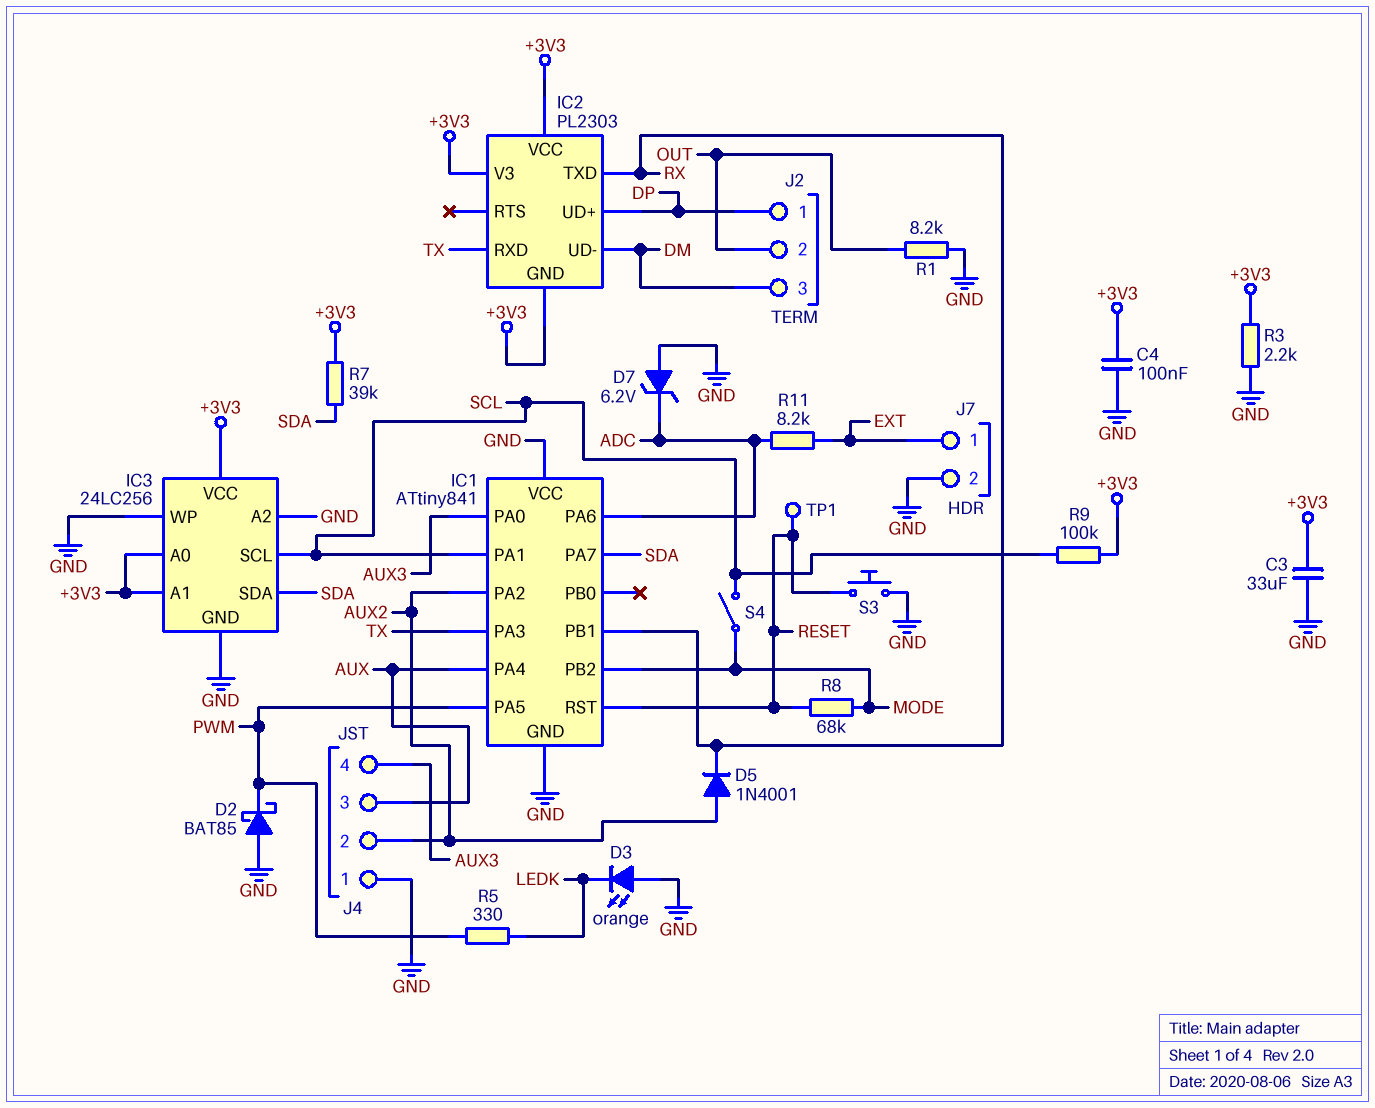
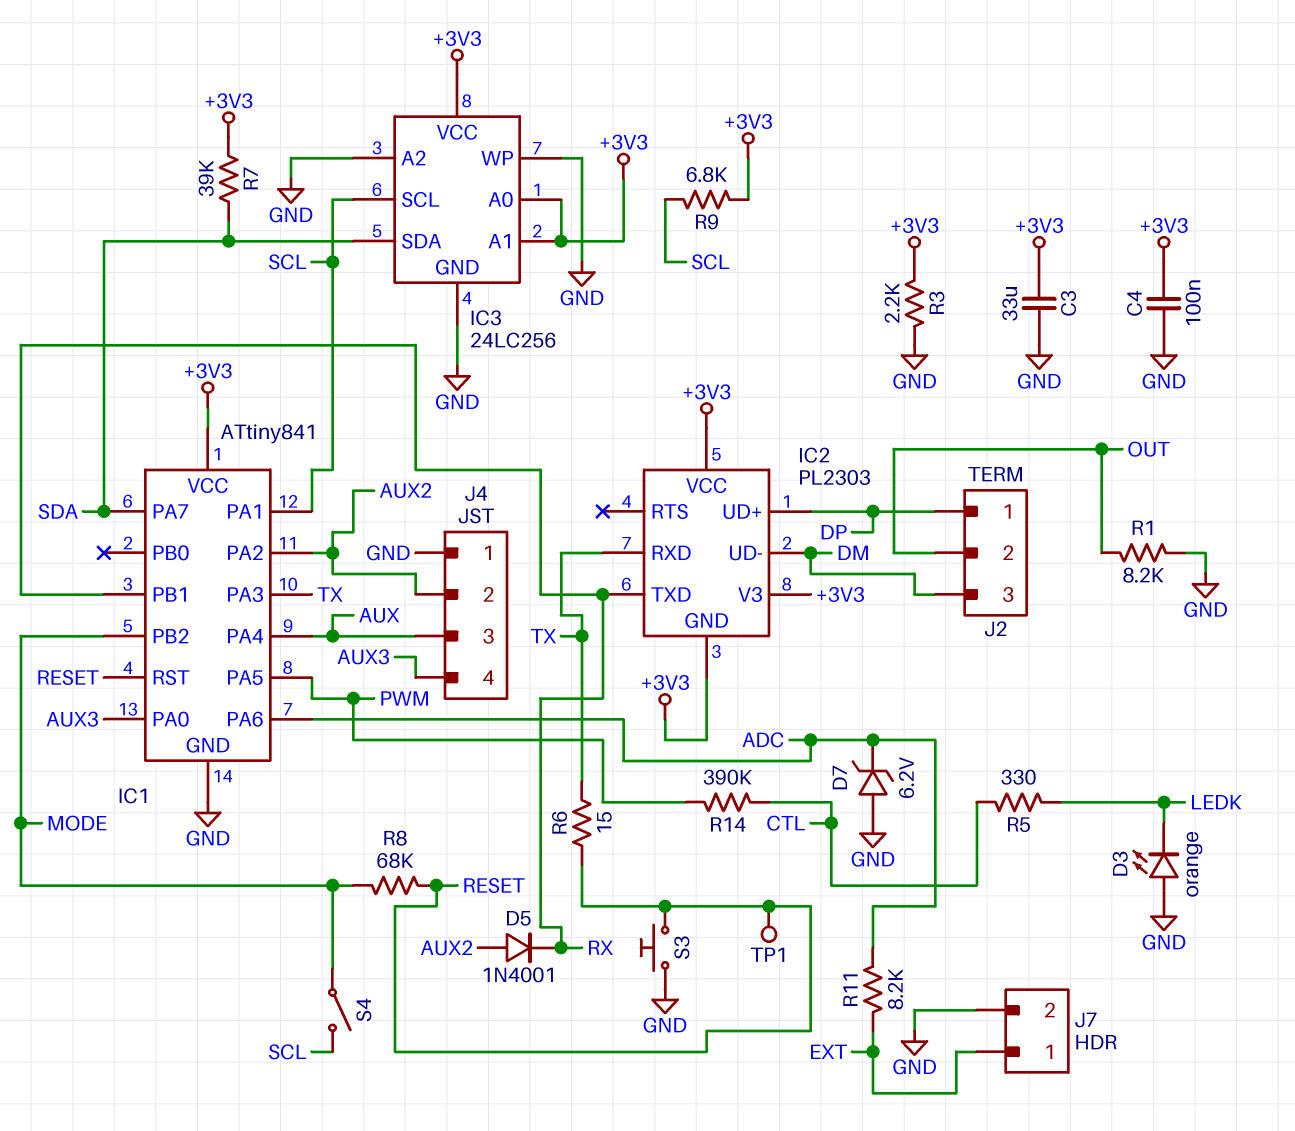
D2: schottky BAT85 (A GND, K PWM) -> none
IC1 pin VCC: GND -> +3V3
R5: 330 (LEDK, PWM) -> 330 (CTL, LEDK)
R6: none -> 15 (RESET, TX)
R9: 100k (+3V3, SCL) -> 6.8k (+3V3, SCL)
R14: none -> 390k (CTL, PWM)

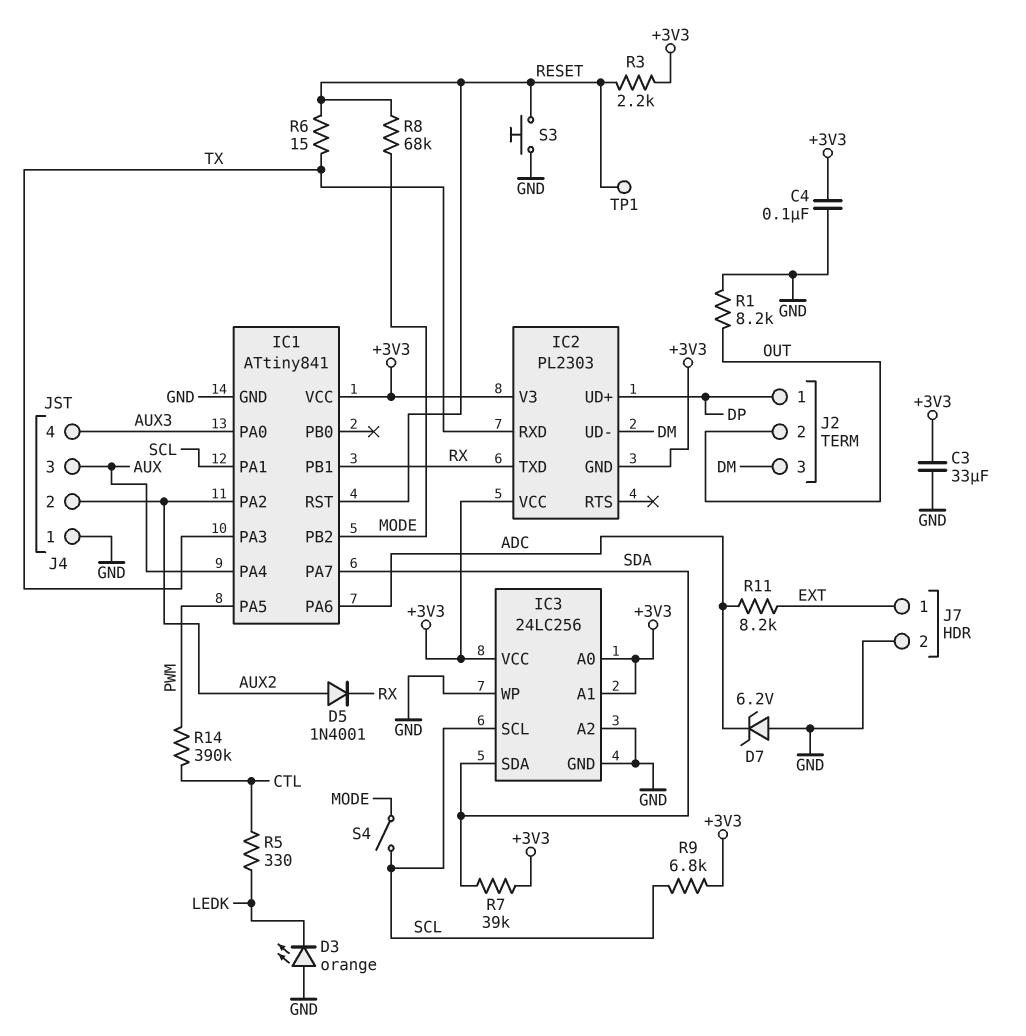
R3: 2.2k (+3V3, GND) -> 2.2k (+3V3, RESET)

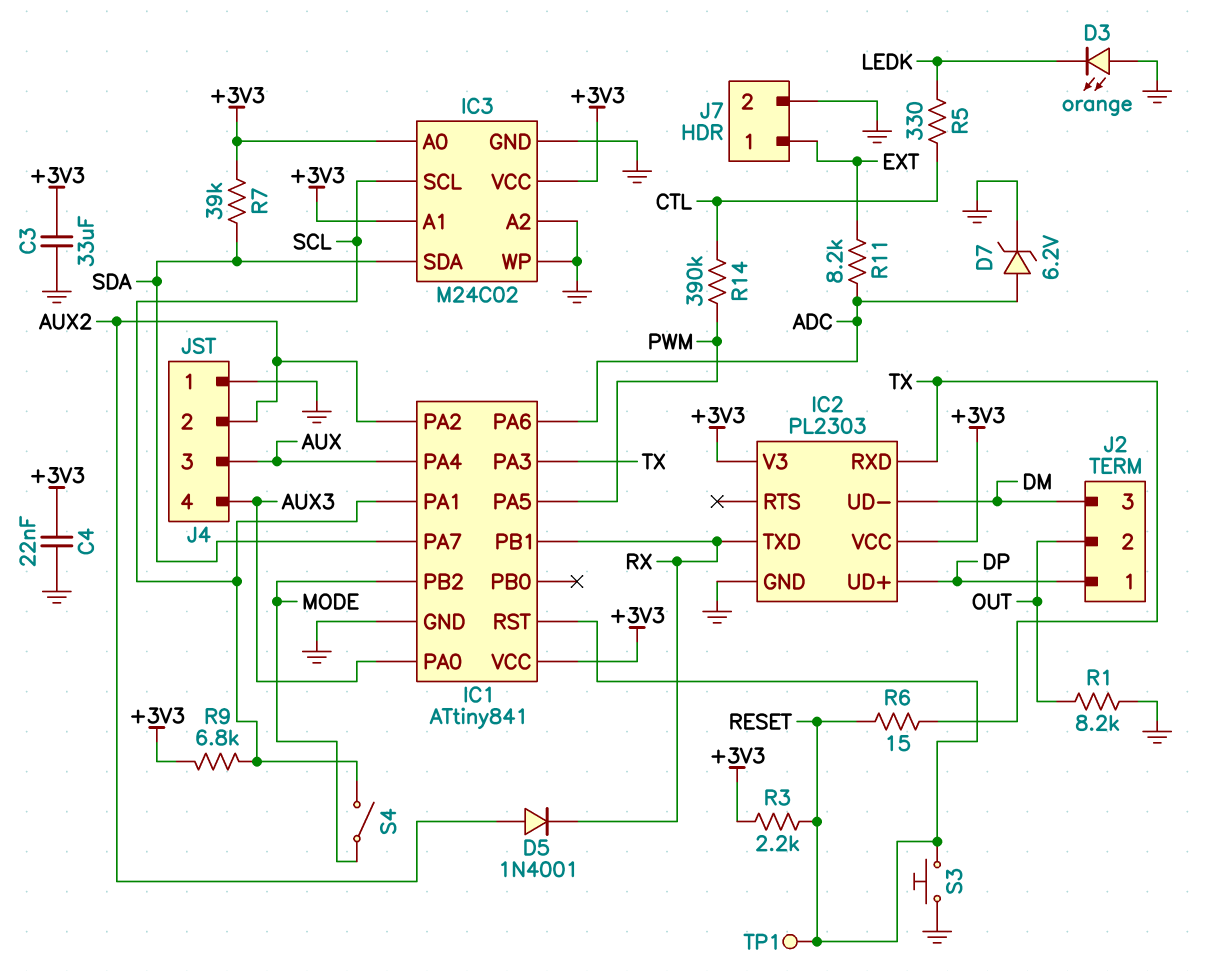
C4: 100nF (+3V3, GND) -> 22nF (+3V3, GND)
D7: zener 6.2V (A GND, K ADC) -> zener 6.2V (A ADC, K GND)
IC2 pin GND: +3V3 -> GND
IC3: 24LC256 -> M24C02
R8: 68k (MODE, RESET) -> none

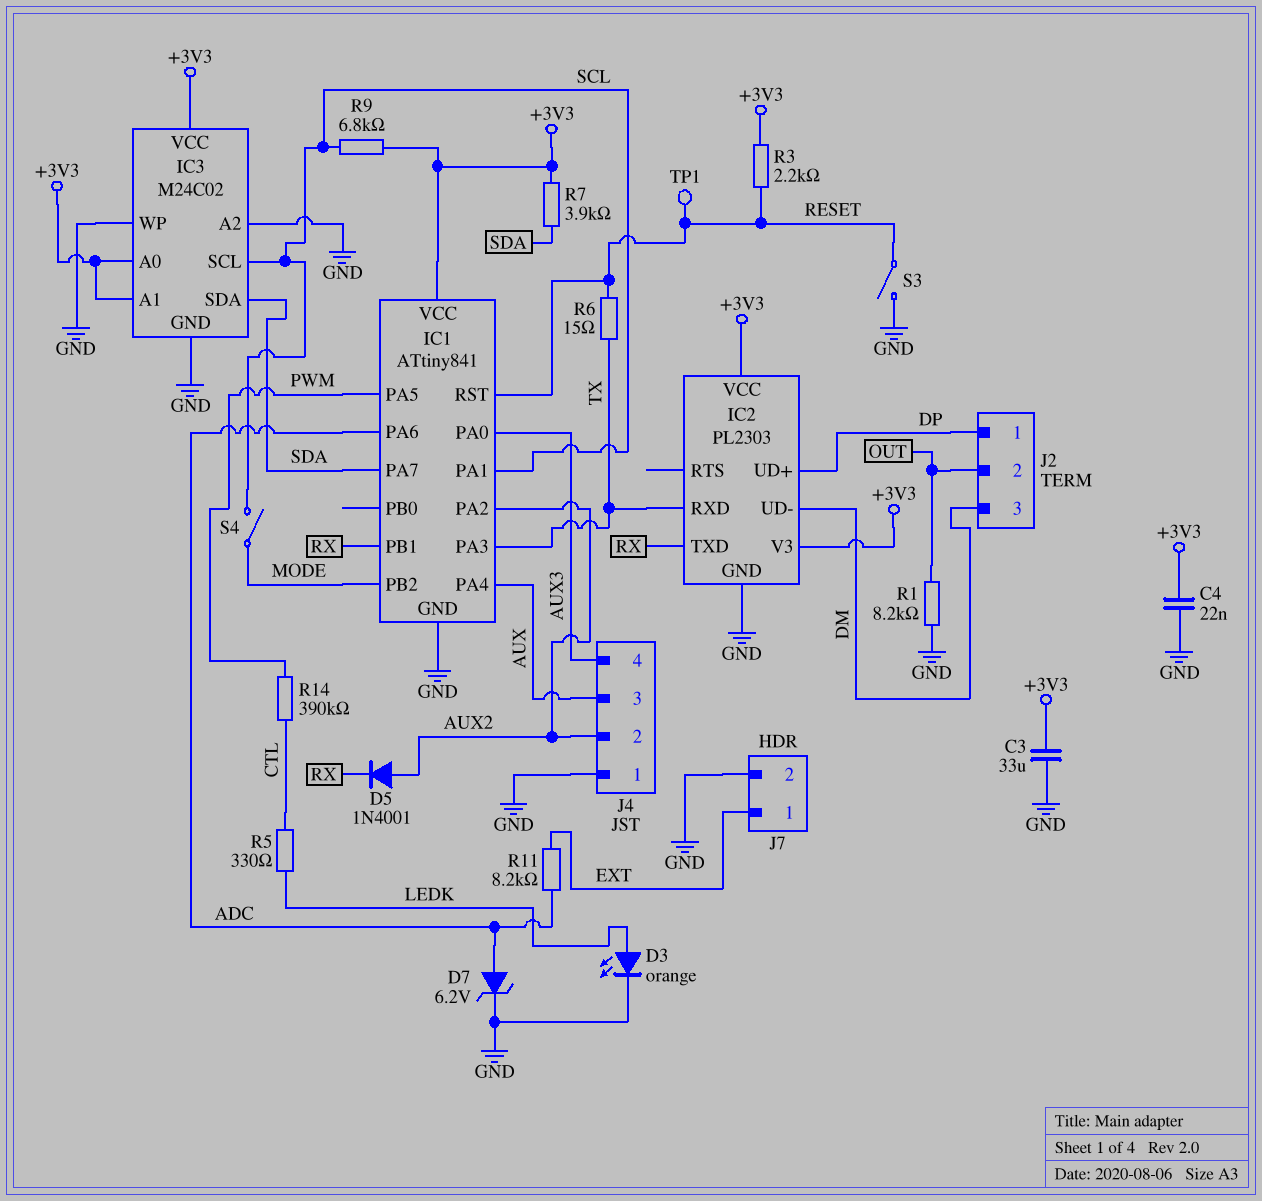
D3: LED orange (A GND, K LEDK) -> LED orange (A LEDK, K GND)
R7: 39k (+3V3, SDA) -> 3.9k (+3V3, SDA)
S3: button (GND, RESET) -> switch (GND, RESET)

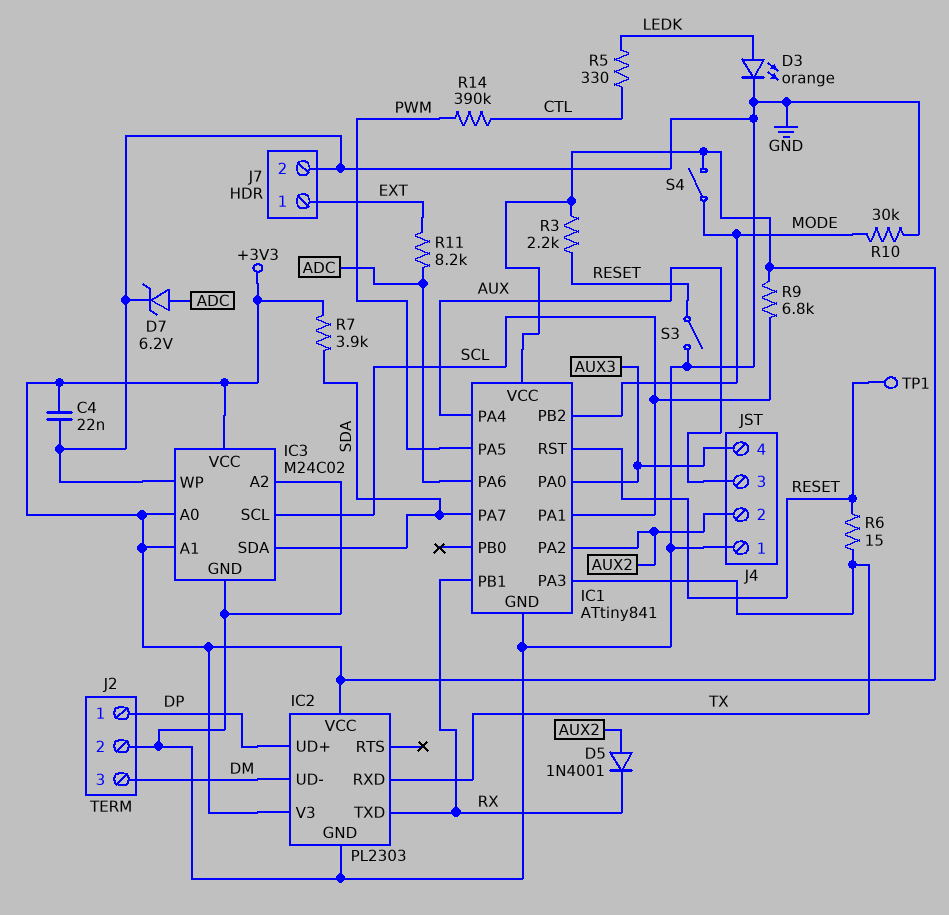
C3: 33uF (+3V3, GND) -> none
J2 pin 2: OUT -> GND
R1: 8.2k (GND, OUT) -> none
R10: none -> 30k (GND, MODE)
S4: switch (MODE, SCL) -> switch (+3V3, MODE)

